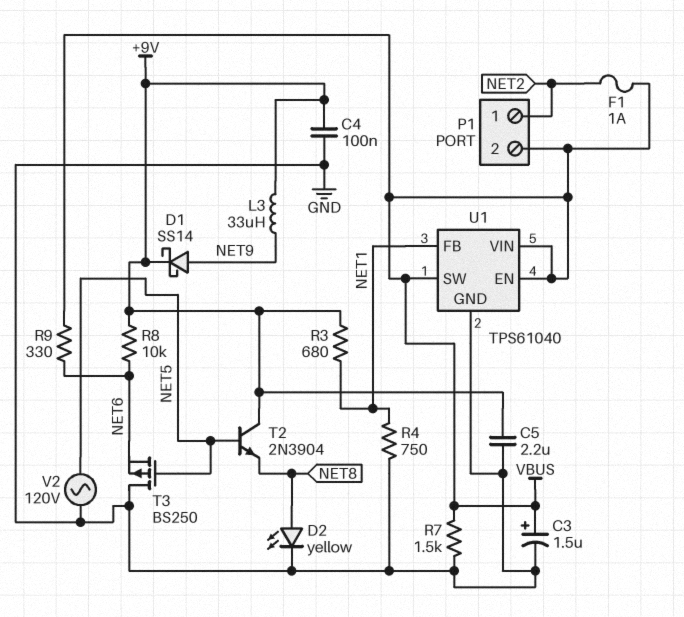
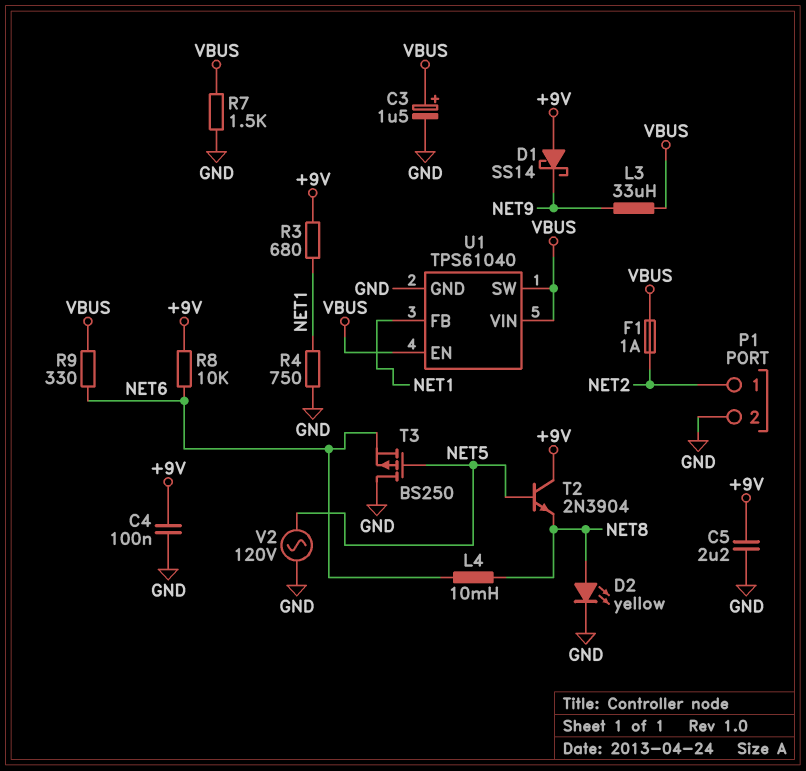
D1: schottky SS14 (A NET9, K +9V) -> schottky SS14 (A +9V, K NET9)
L3: 33uH (+9V, NET9) -> 33uH (NET9, VBUS)
L4: none -> 10mH (NET6, NET8)
P1 pin 2: VBUS -> GND

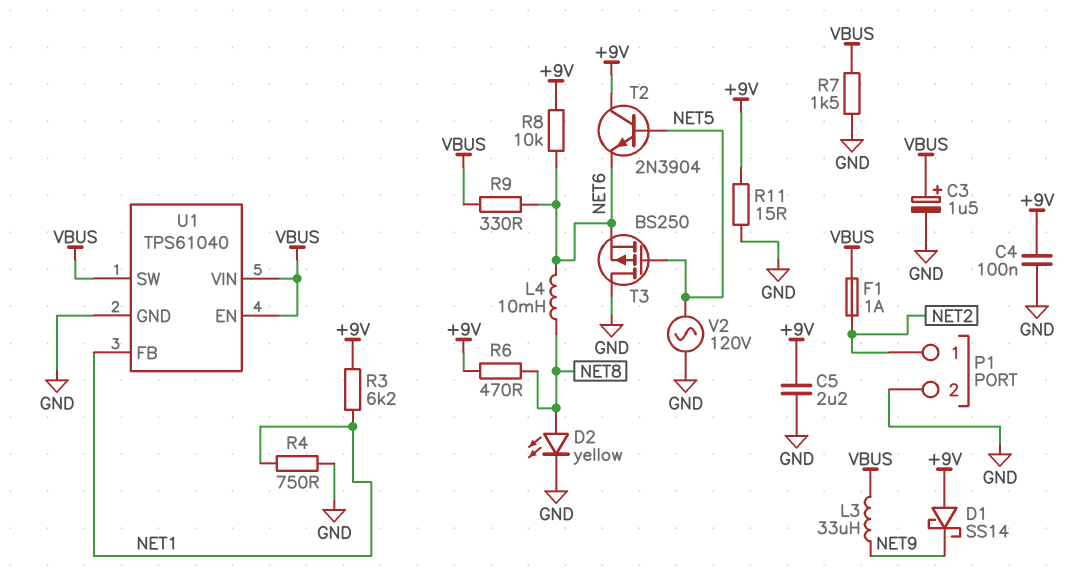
R3: 680 (+9V, NET1) -> 6.2k (+9V, NET1)
R6: none -> 470 (+9V, NET8)
R11: none -> 15 (+9V, GND)
T2: NPN 2N3904 (B NET5, C +9V, E NET8) -> NPN 2N3904 (B NET5, C +9V, E NET6)

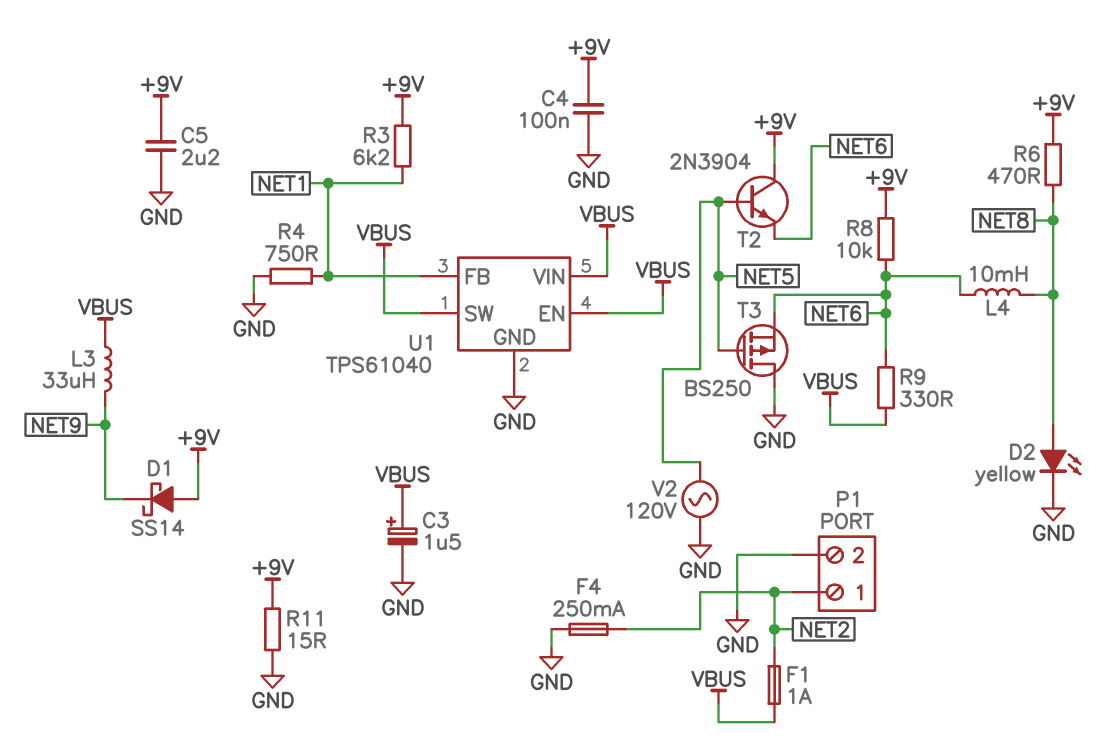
F4: none -> 250mA (GND, NET2)
R7: 1.5k (GND, VBUS) -> none

